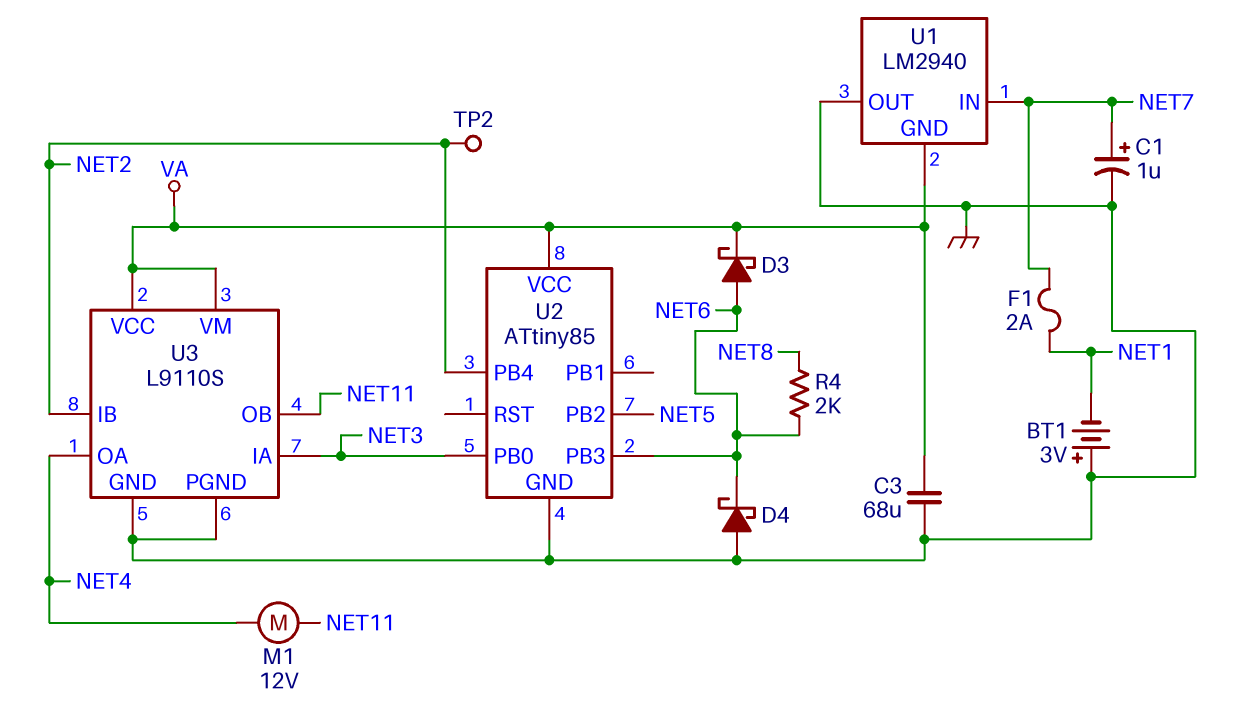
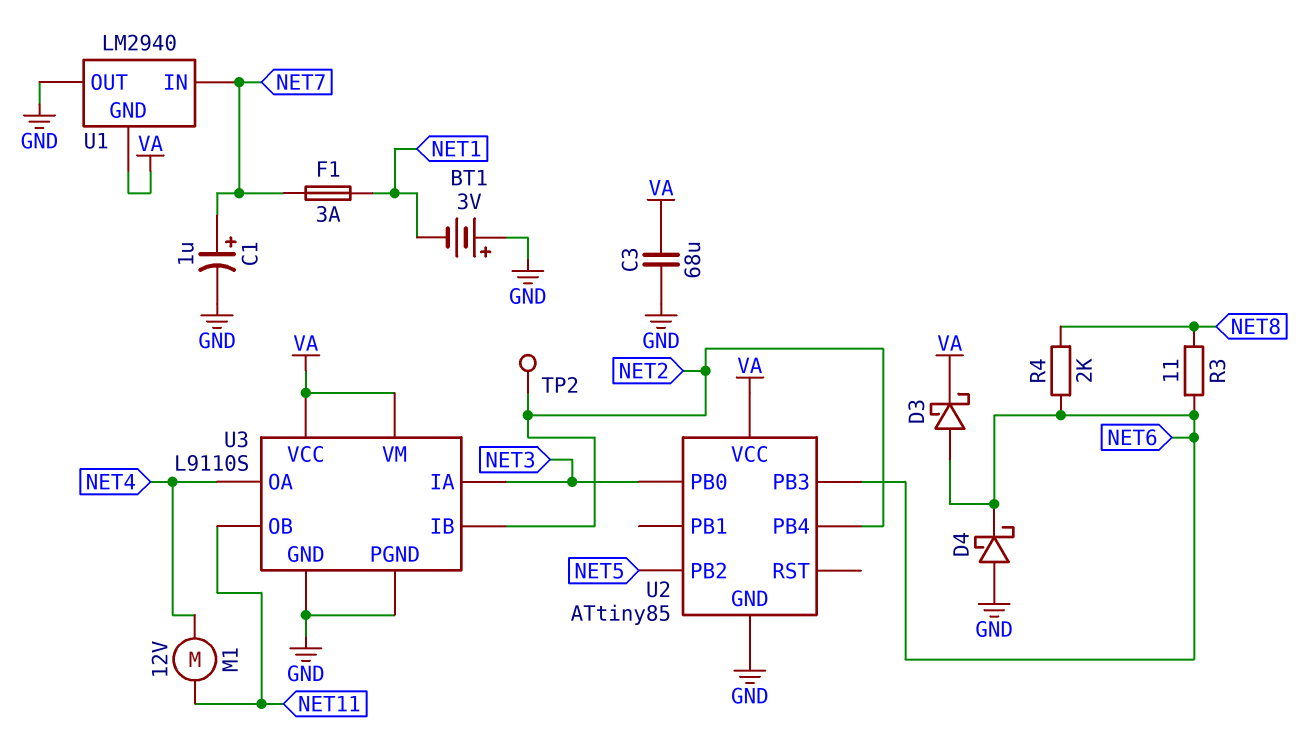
F1: 2A (NET1, NET7) -> 3A (NET1, NET7)
R3: none -> 11 (NET6, NET8)

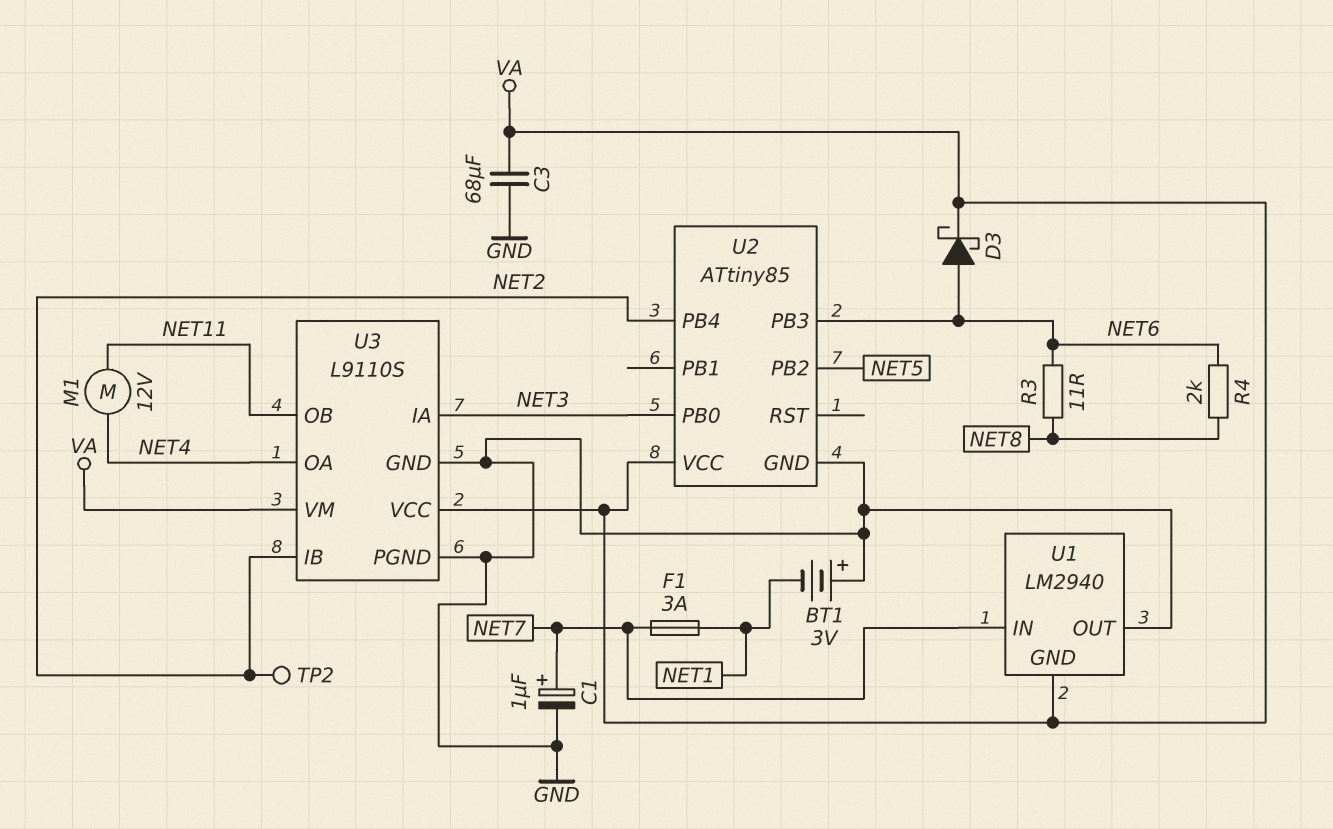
D4: schottky (A GND, K NET6) -> none

